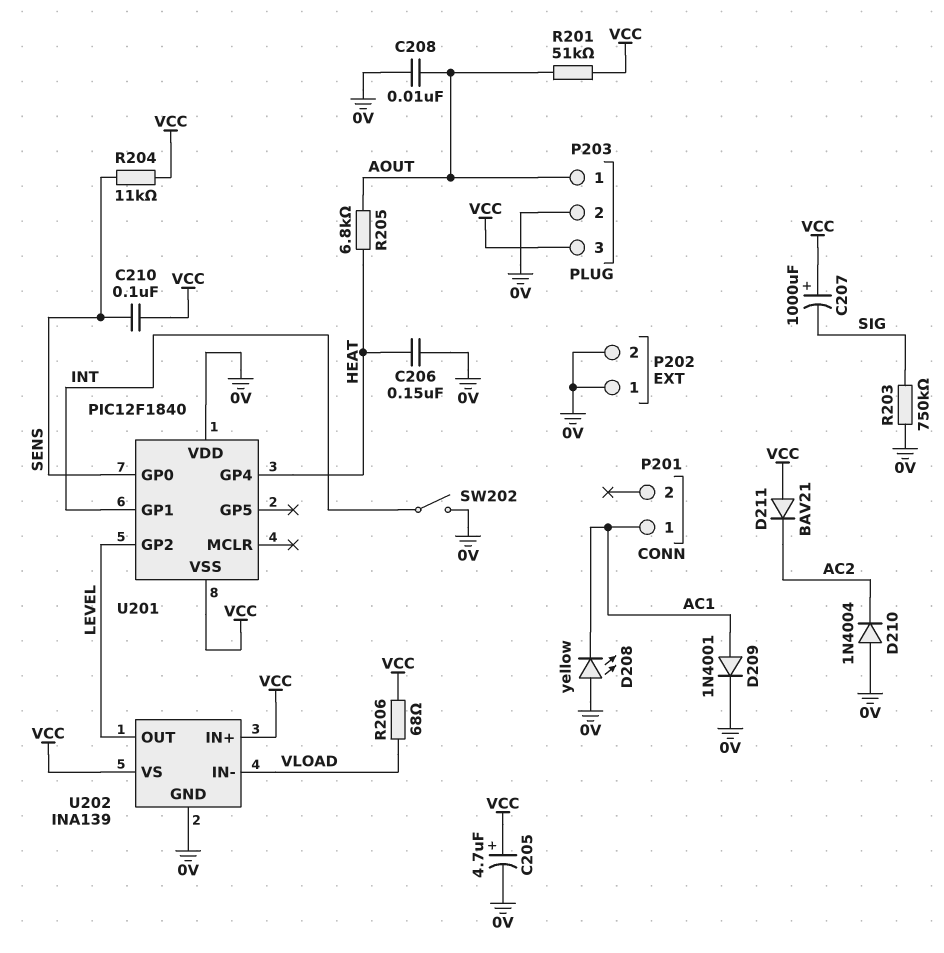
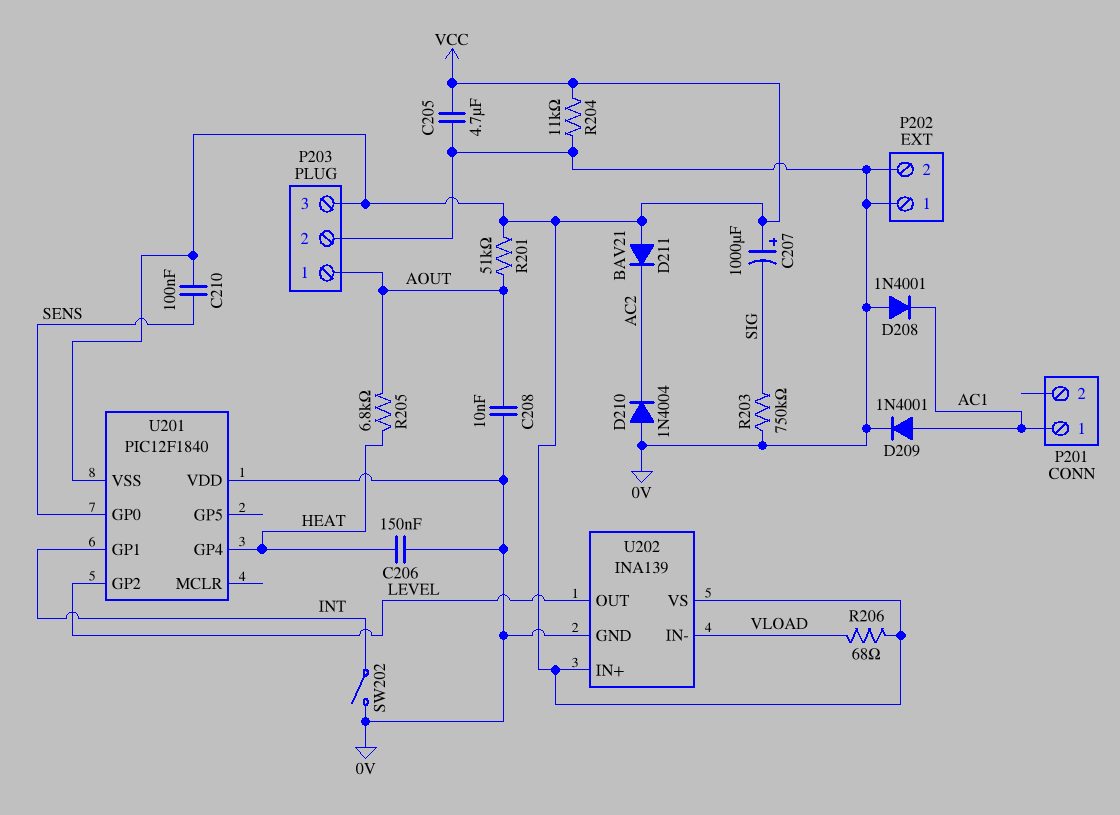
C205: 4.7uF (plus VCC, minus 0V) -> 4.7uF (0V, VCC)
D208: LED yellow (A 0V, K AC1) -> diode 1N4001 (A 0V, K AC1)
R204: 11k (SENS, VCC) -> 11k (0V, VCC)

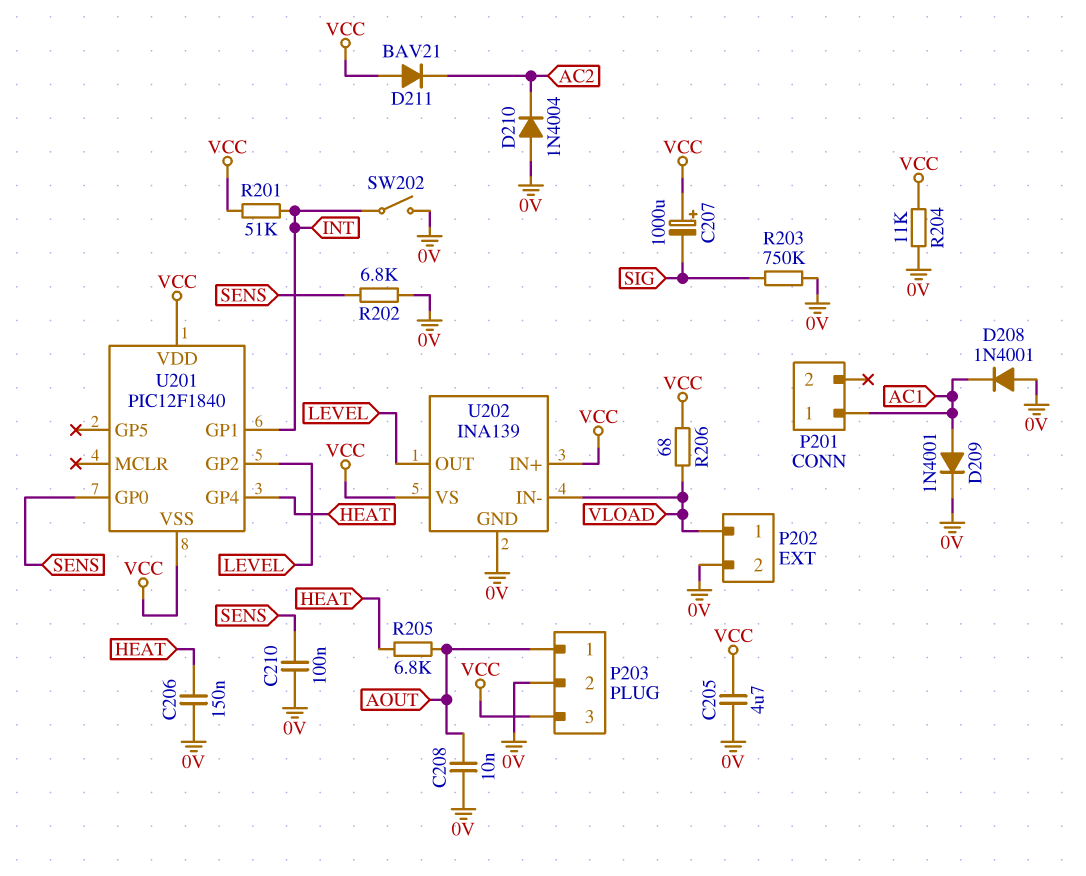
C210: 100nF (SENS, VCC) -> 100nF (0V, SENS)
P202 pin 1: 0V -> VLOAD
R201: 51k (AOUT, VCC) -> 51k (INT, VCC)
R202: none -> 6.8k (0V, SENS)
U201 pin VDD: 0V -> VCC

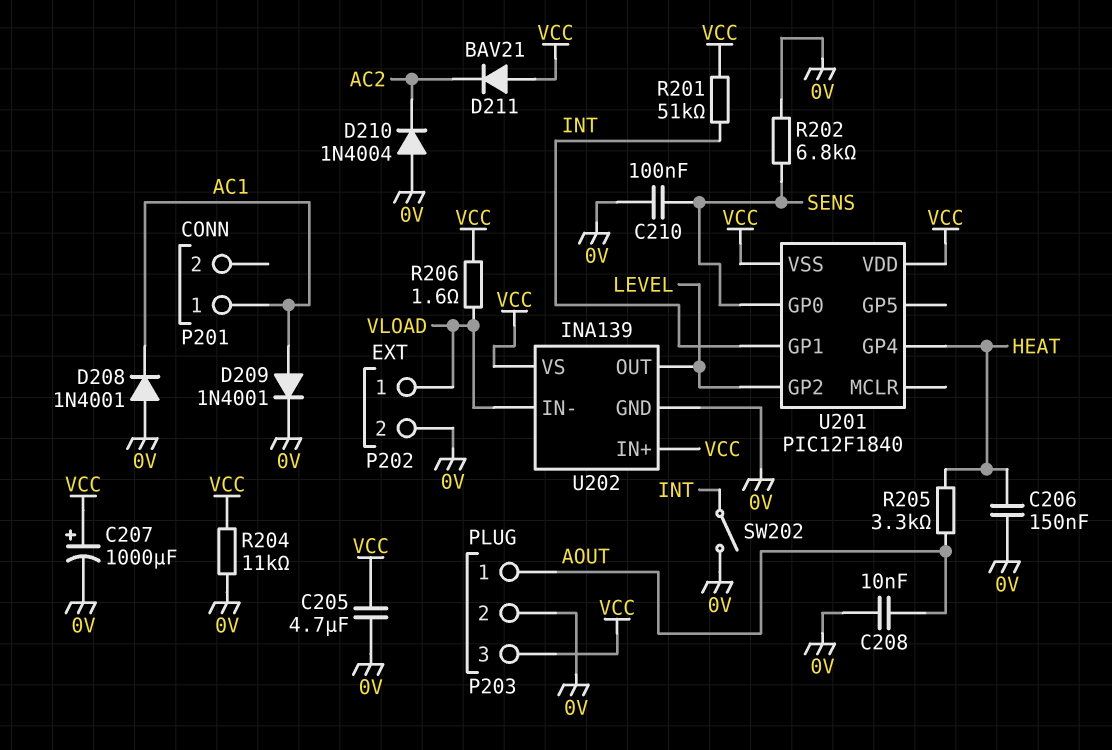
C207: 1000uF (plus VCC, minus SIG) -> 1000uF (plus VCC, minus 0V)
R203: 750k (0V, SIG) -> none
R205: 6.8k (AOUT, HEAT) -> 3.3k (AOUT, HEAT)
R206: 68 (VCC, VLOAD) -> 1.6 (VCC, VLOAD)

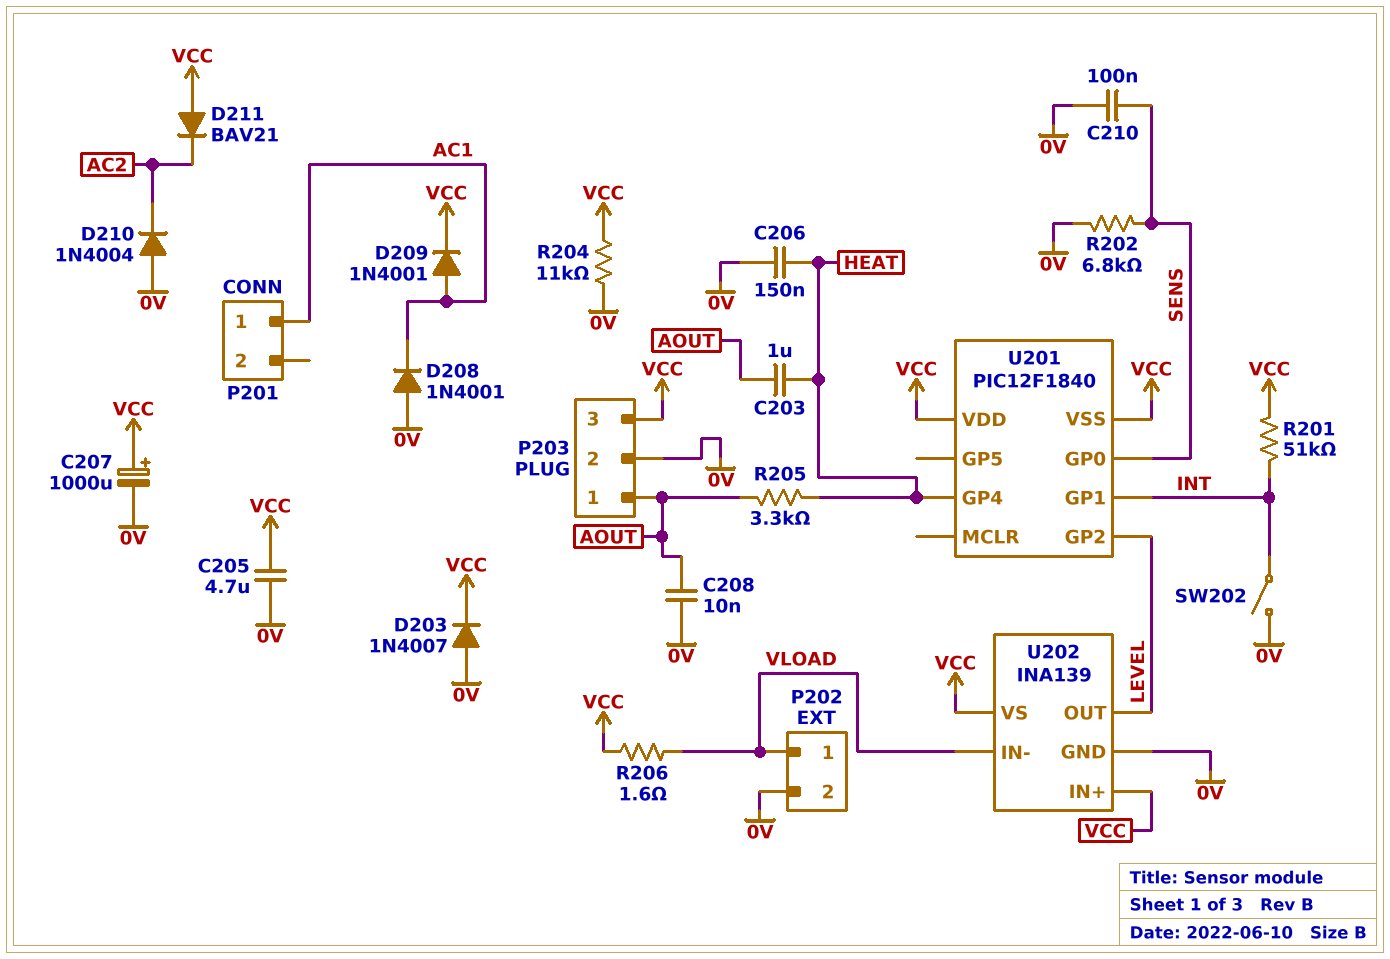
C203: none -> 1uF (AOUT, HEAT)
D203: none -> diode 1N4007 (A 0V, K VCC)
D209: diode 1N4001 (A AC1, K 0V) -> diode 1N4001 (A AC1, K VCC)

